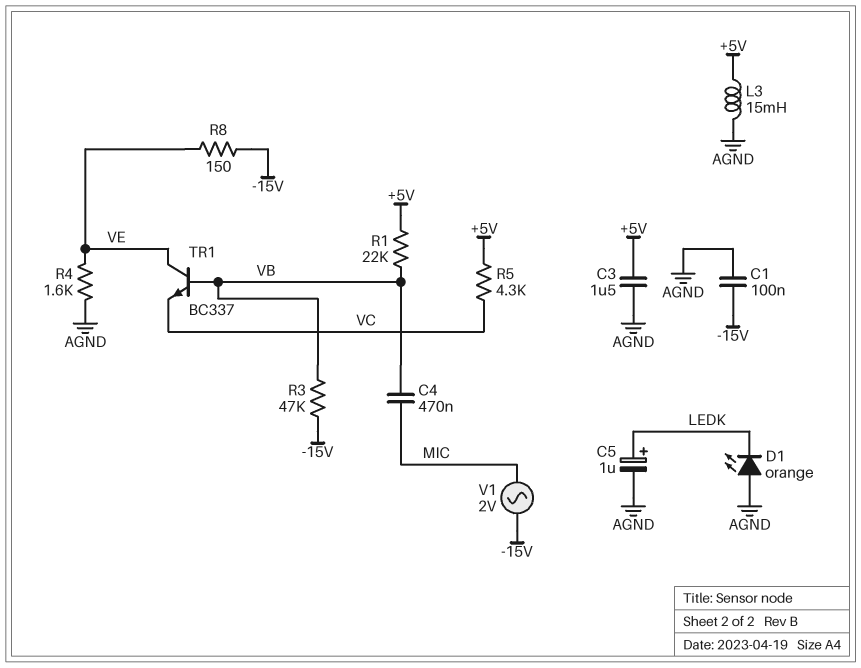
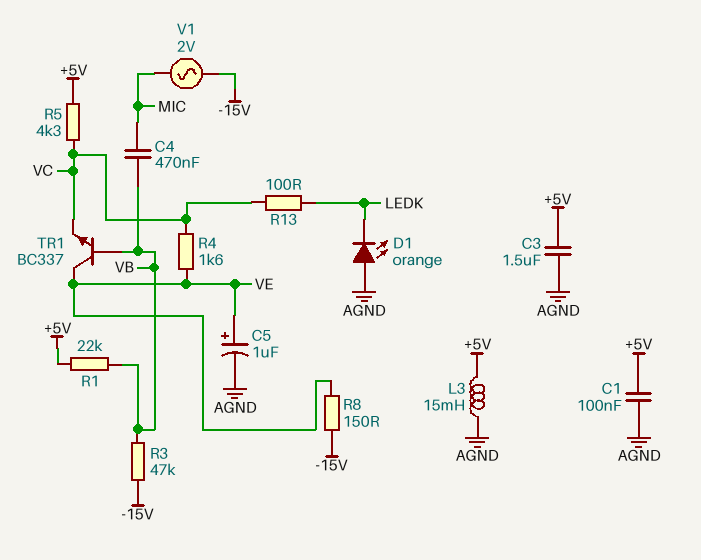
C1: 100nF (-15V, AGND) -> 100nF (+5V, AGND)
C5: 1uF (plus LEDK, minus AGND) -> 1uF (plus VE, minus AGND)
R4: 1.6k (AGND, VE) -> 1.6k (VC, VE)
R13: none -> 100 (LEDK, VC)

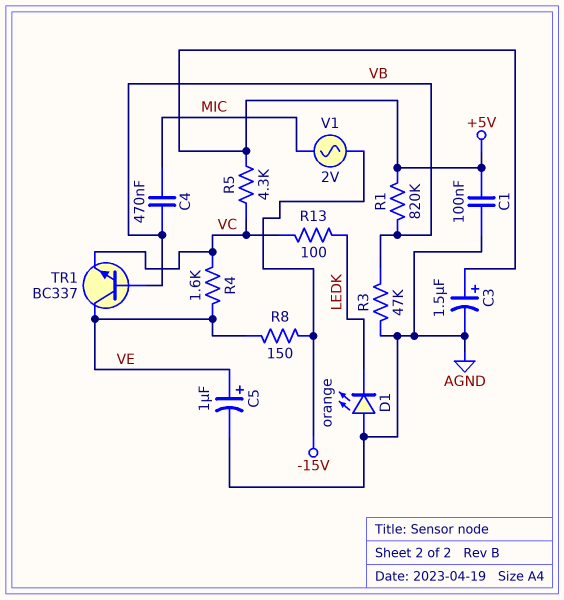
C3: 1.5uF (+5V, AGND) -> 1.5uF (plus +5V, minus AGND)
L3: 15mH (+5V, AGND) -> none
R1: 22k (+5V, VB) -> 820k (+5V, VB)
R3: 47k (-15V, VB) -> 47k (AGND, VB)

